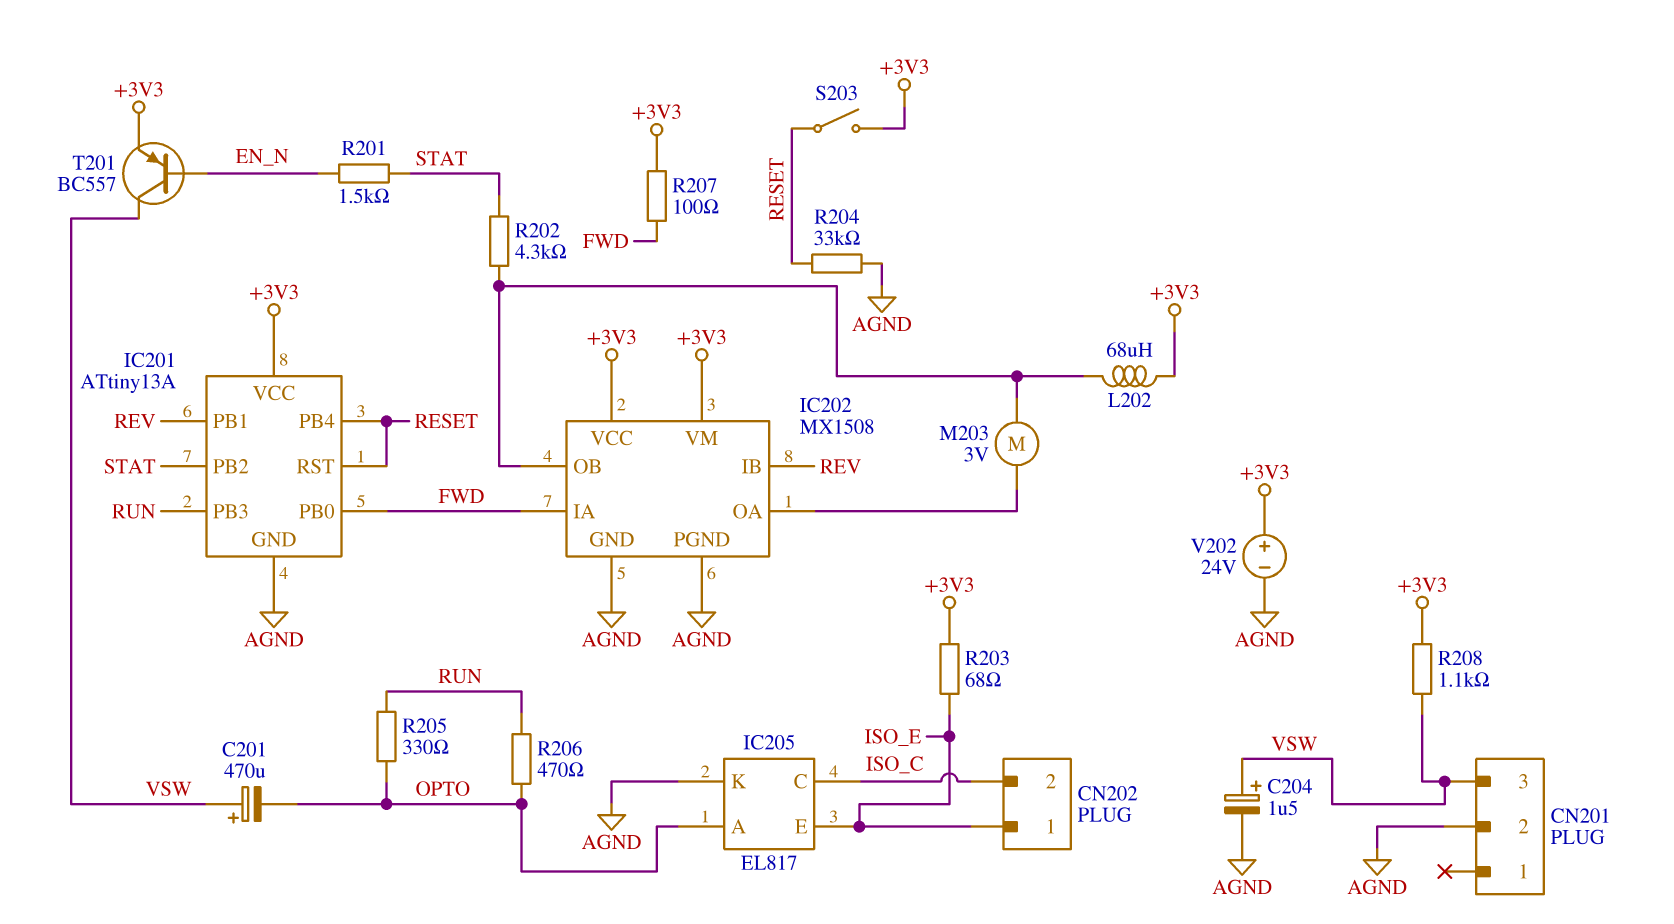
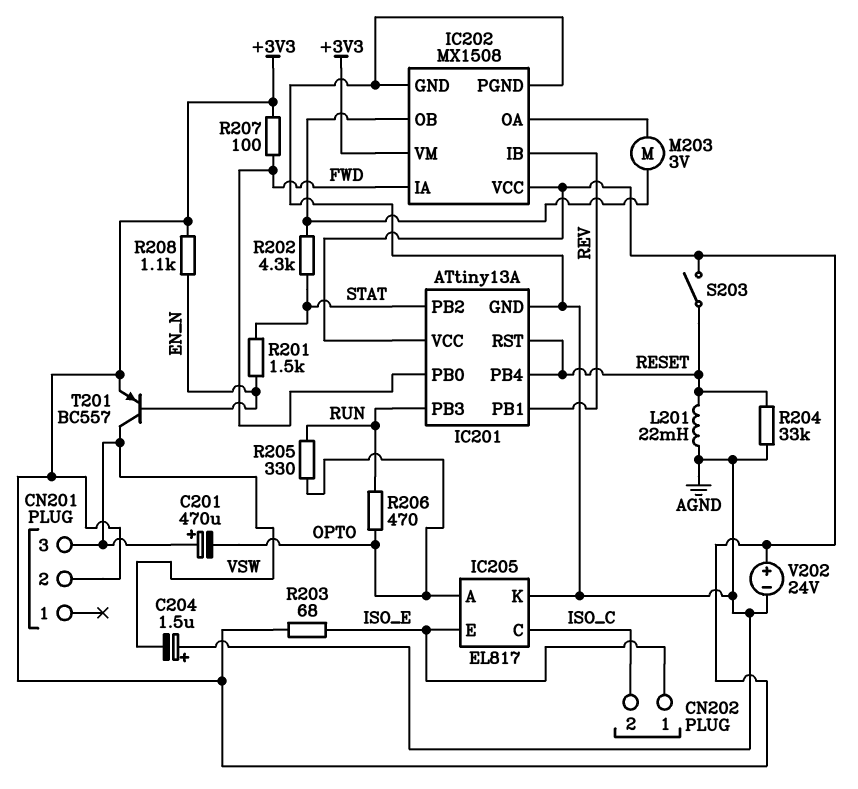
C204: 1.5uF (plus VSW, minus AGND) -> 1.5uF (plus AGND, minus VSW)
CN201 pin 2: AGND -> +3V3
L201: none -> 22mH (AGND, RESET)
L202: 68uH (+3V3, IC202/OB) -> none
R208: 1.1k (+3V3, VSW) -> 1.1k (+3V3, EN_N)

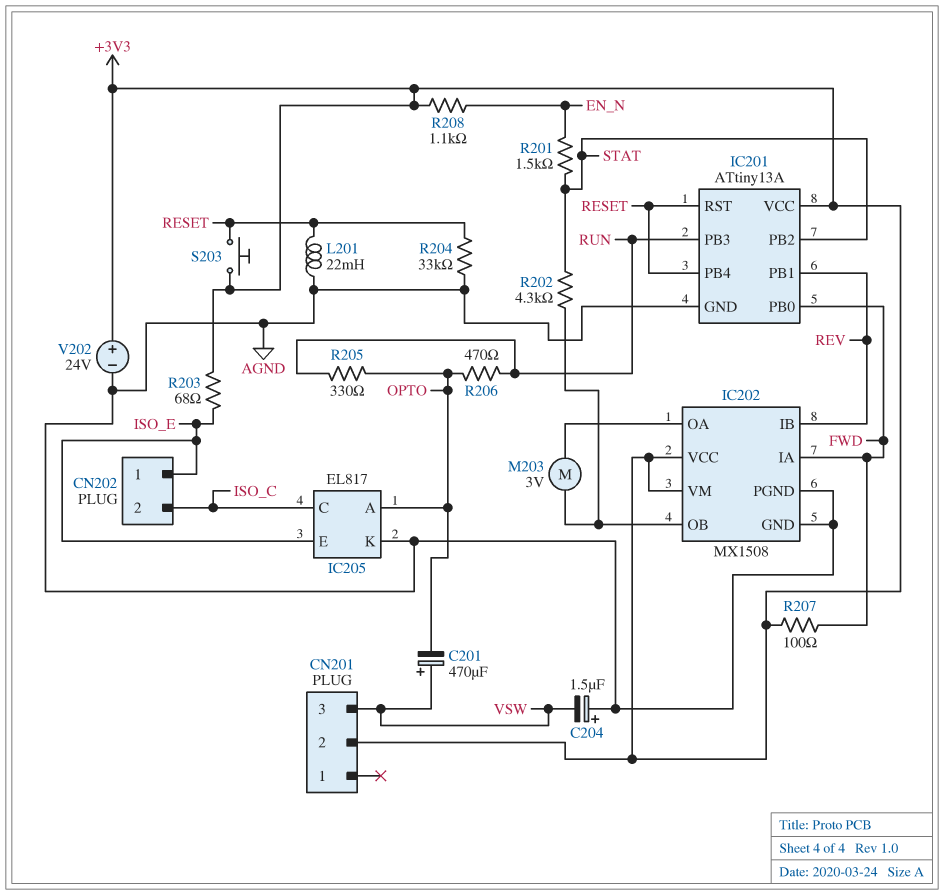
S203: switch (+3V3, RESET) -> button (+3V3, RESET)
T201: PNP BC557 (B EN_N, C VSW, E +3V3) -> none

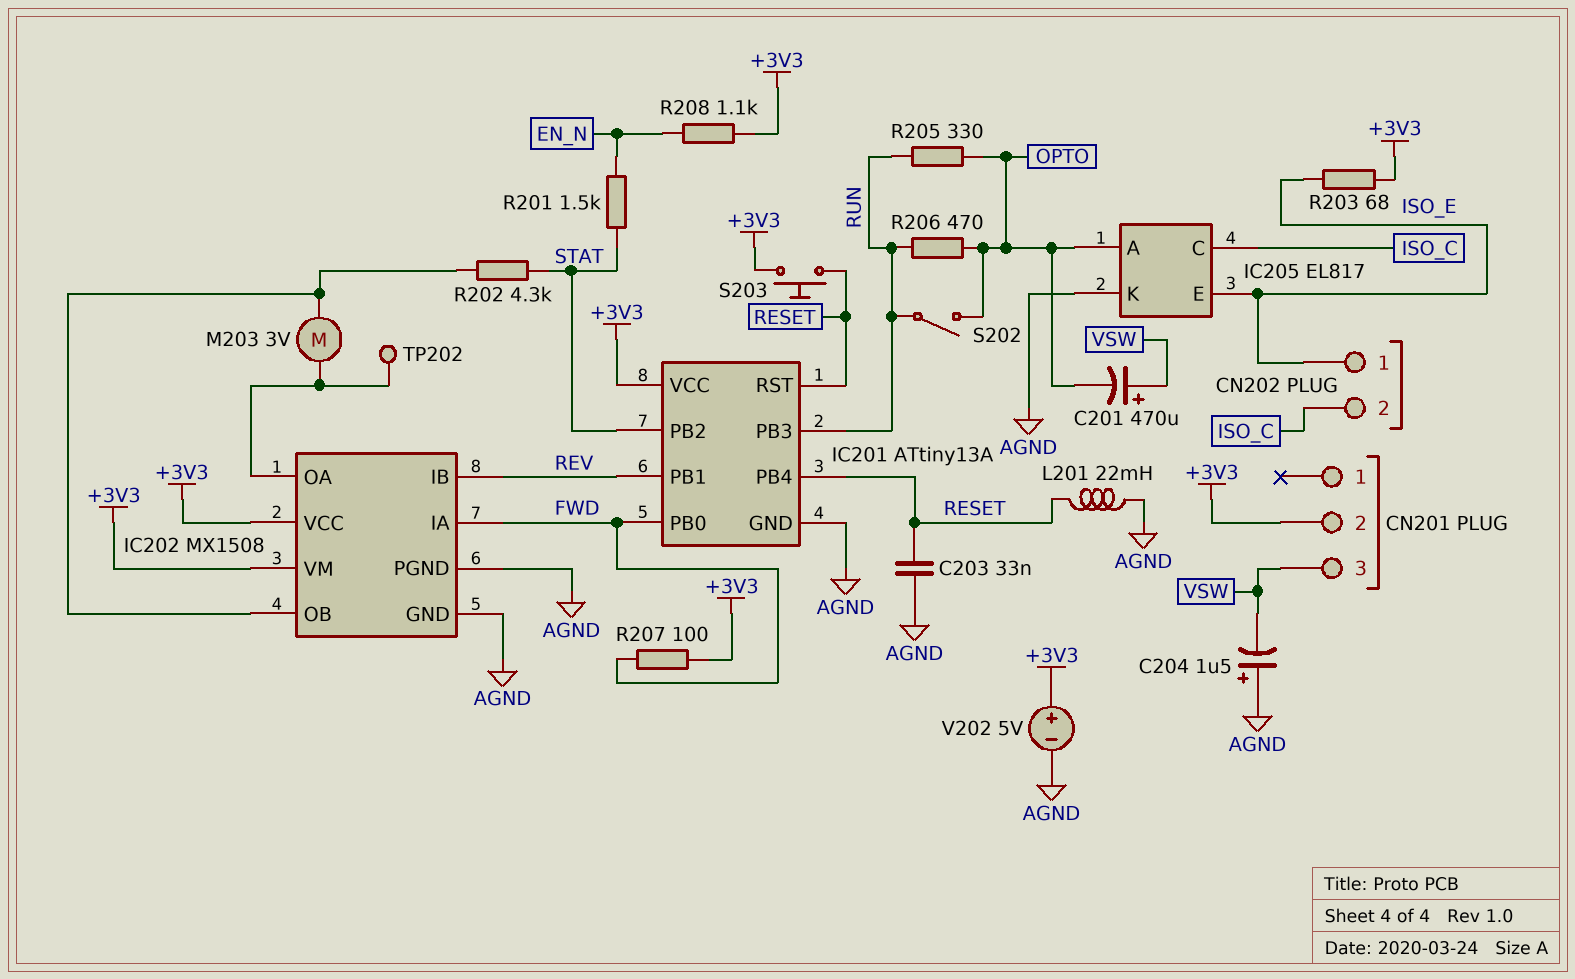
C203: none -> 33nF (AGND, RESET)
R204: 33k (AGND, RESET) -> none
S202: none -> switch (OPTO, RUN)
TP202: none -> test point (IC202/OA)
V202: 24V (plus +3V3, minus AGND) -> 5V (plus +3V3, minus AGND)

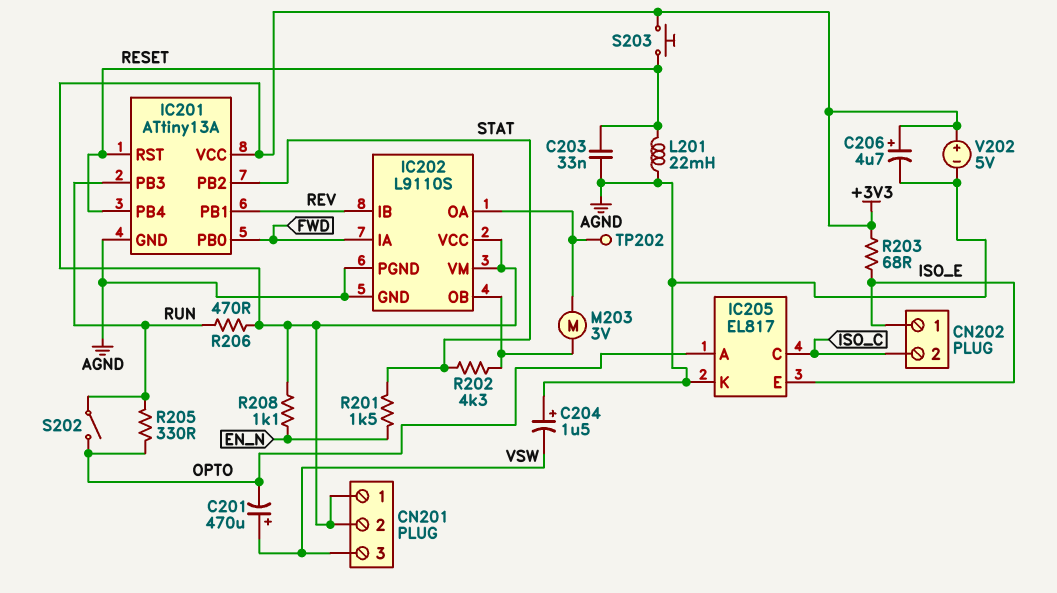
C206: none -> 4.7uF (plus +3V3, minus AGND)
CN201 pin 1: none -> +3V3
IC202: MX1508 -> L9110S
R206: 470 (OPTO, RUN) -> 470 (+3V3, RUN)
R207: 100 (+3V3, FWD) -> none

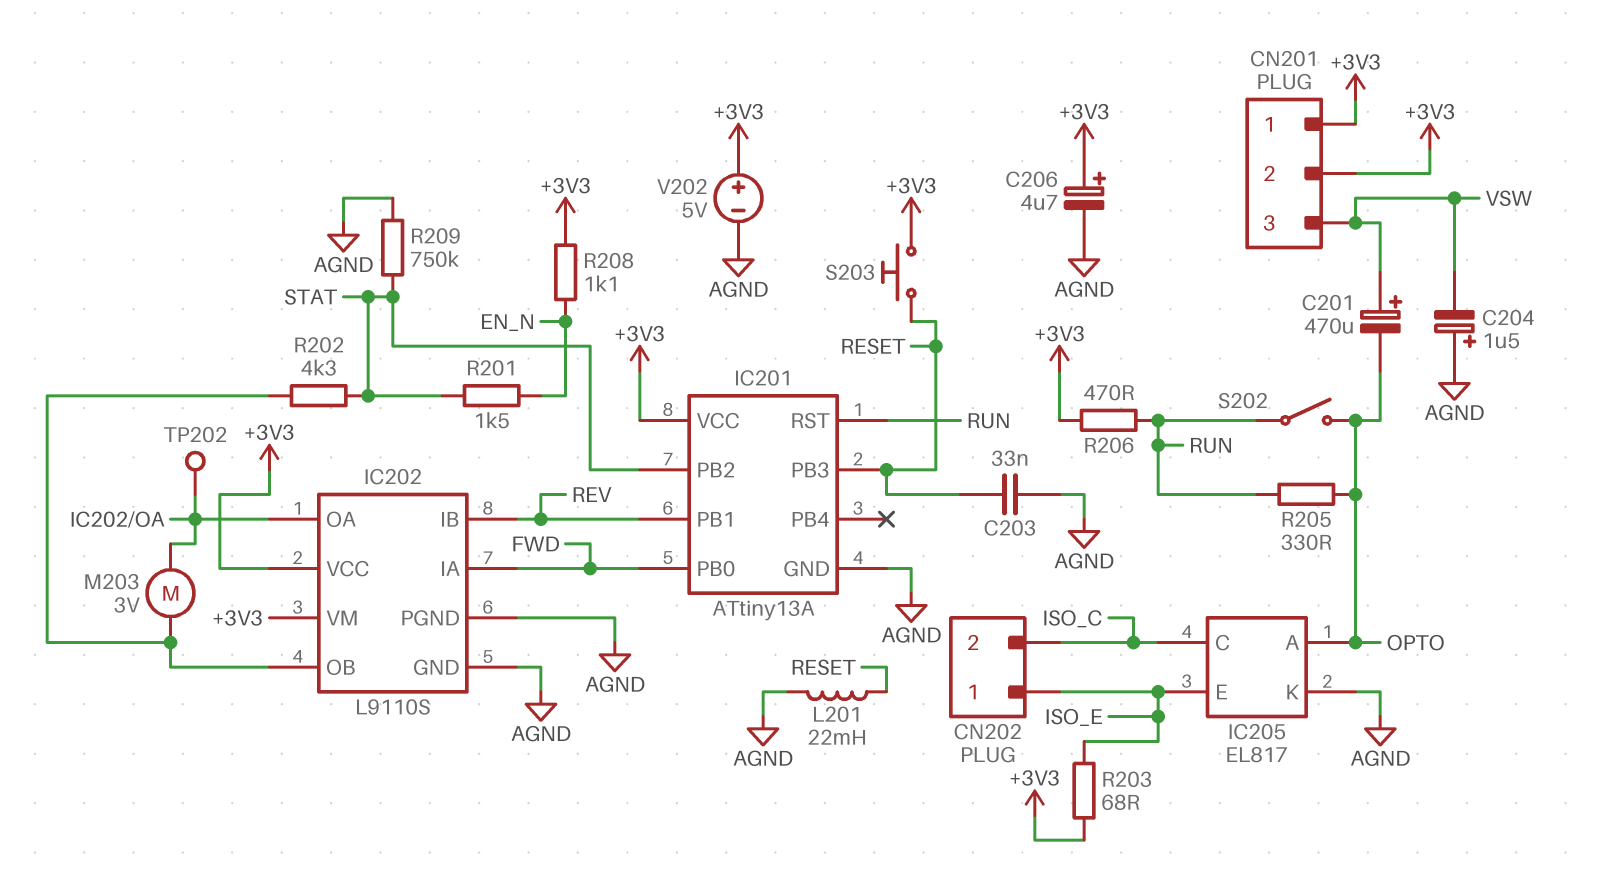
IC201 pin PB3: RUN -> RESET
IC201 pin PB4: RESET -> none
IC201 pin RST: RESET -> RUN
R209: none -> 750k (AGND, STAT)

